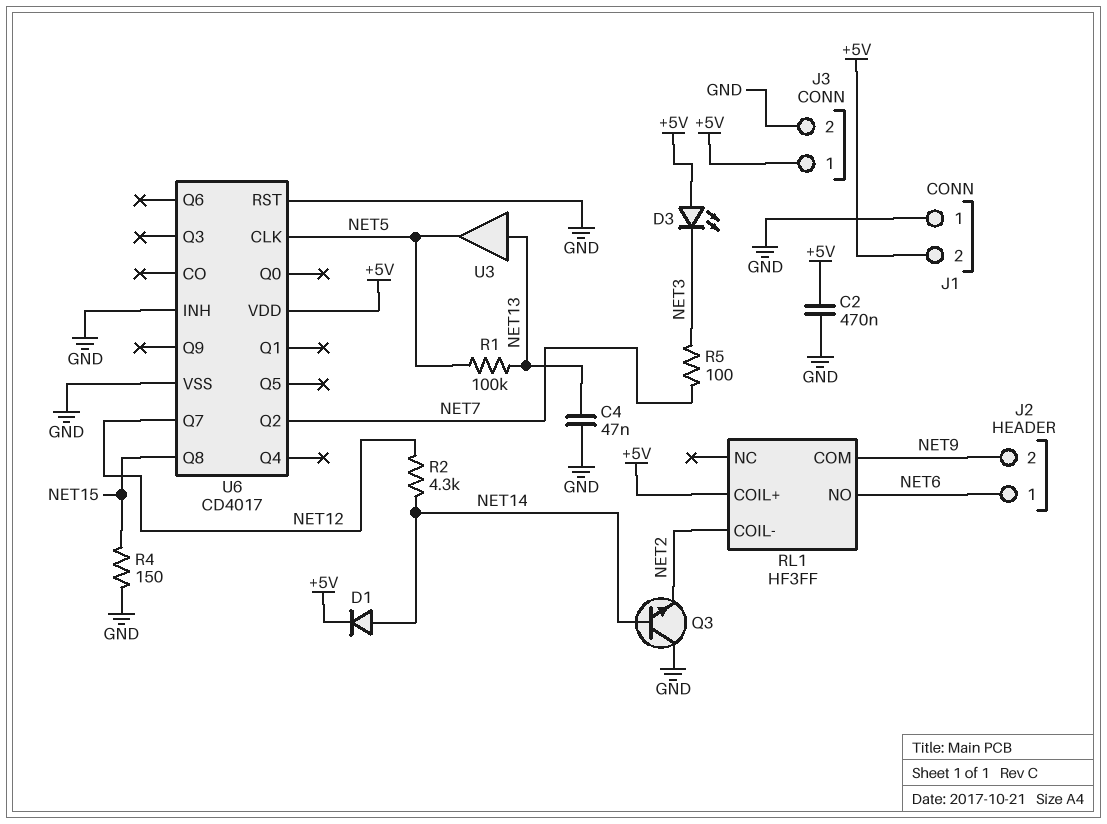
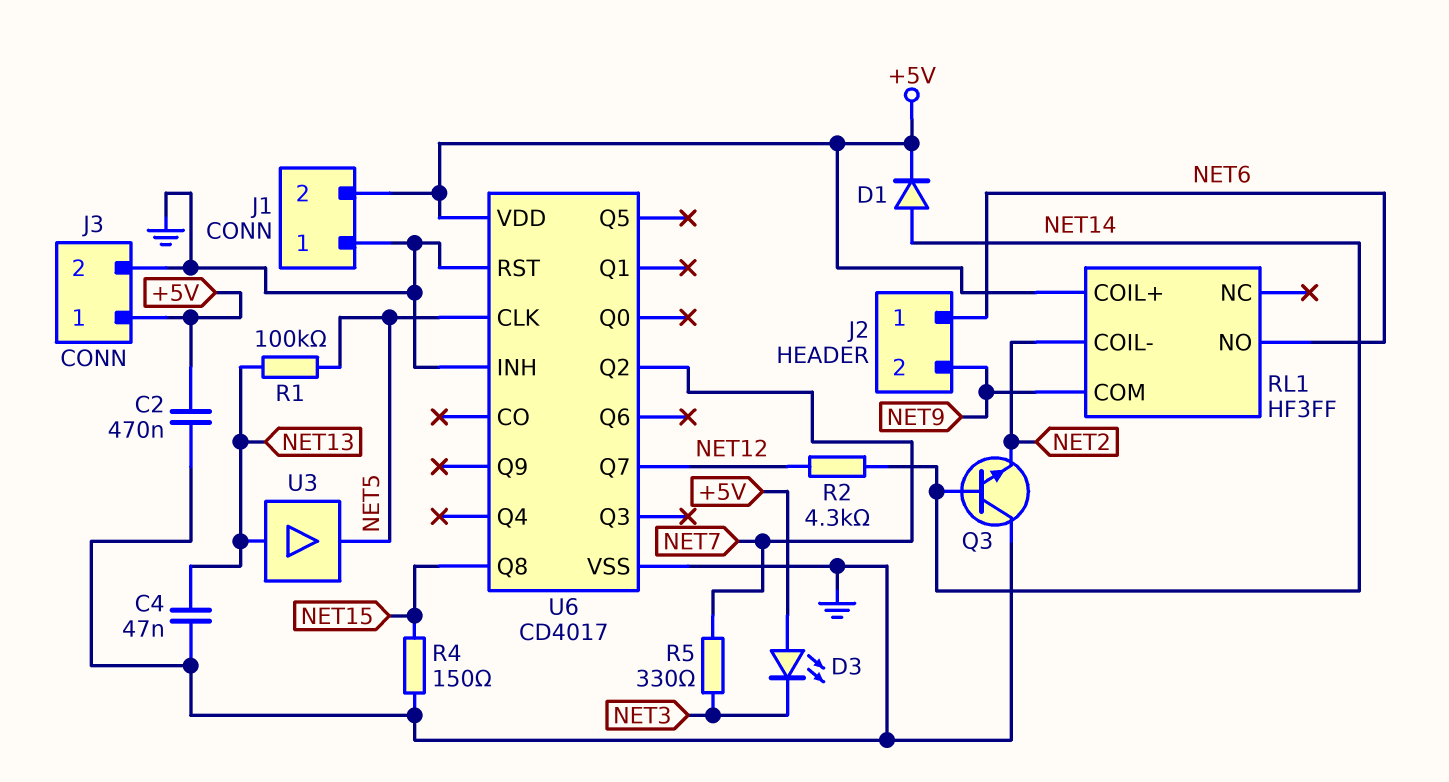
R5: 100 (NET3, NET7) -> 330 (NET3, NET7)

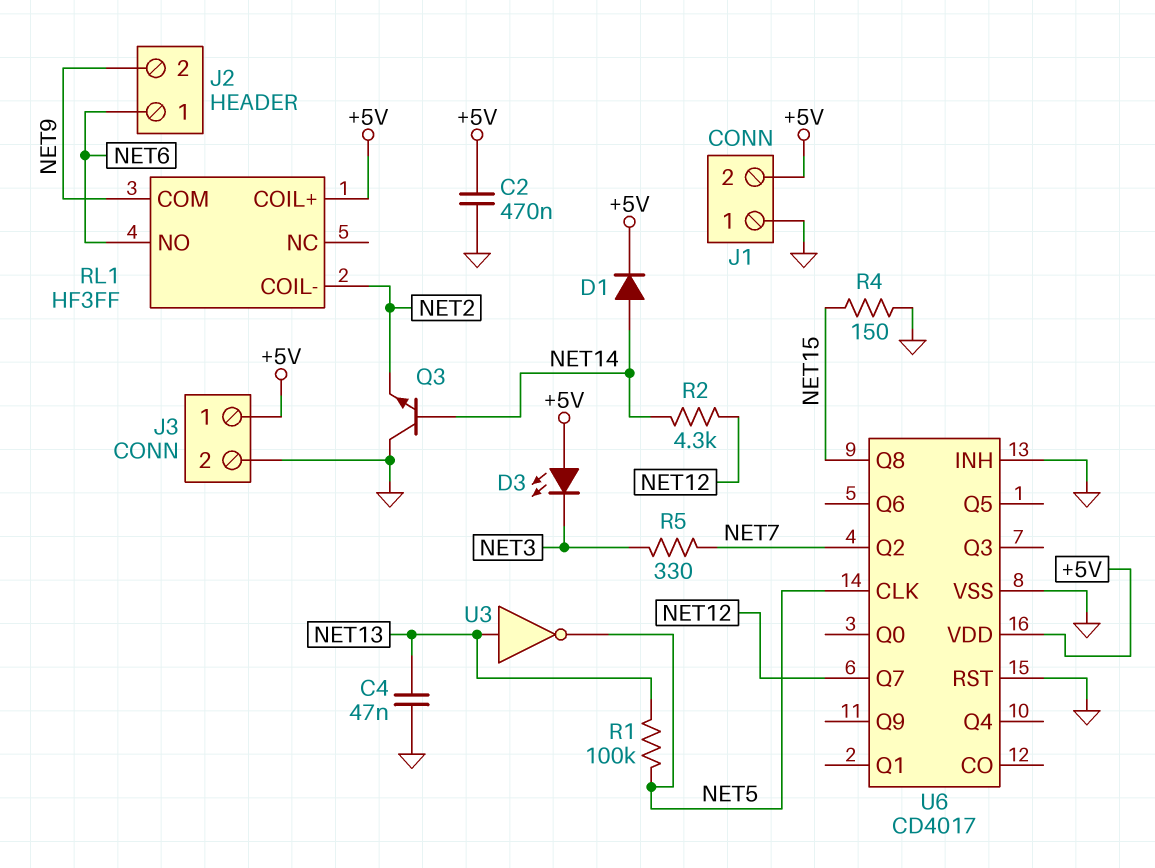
U3: buffer (in NET13, out NET5) -> NOT (in NET13, out NET5)

